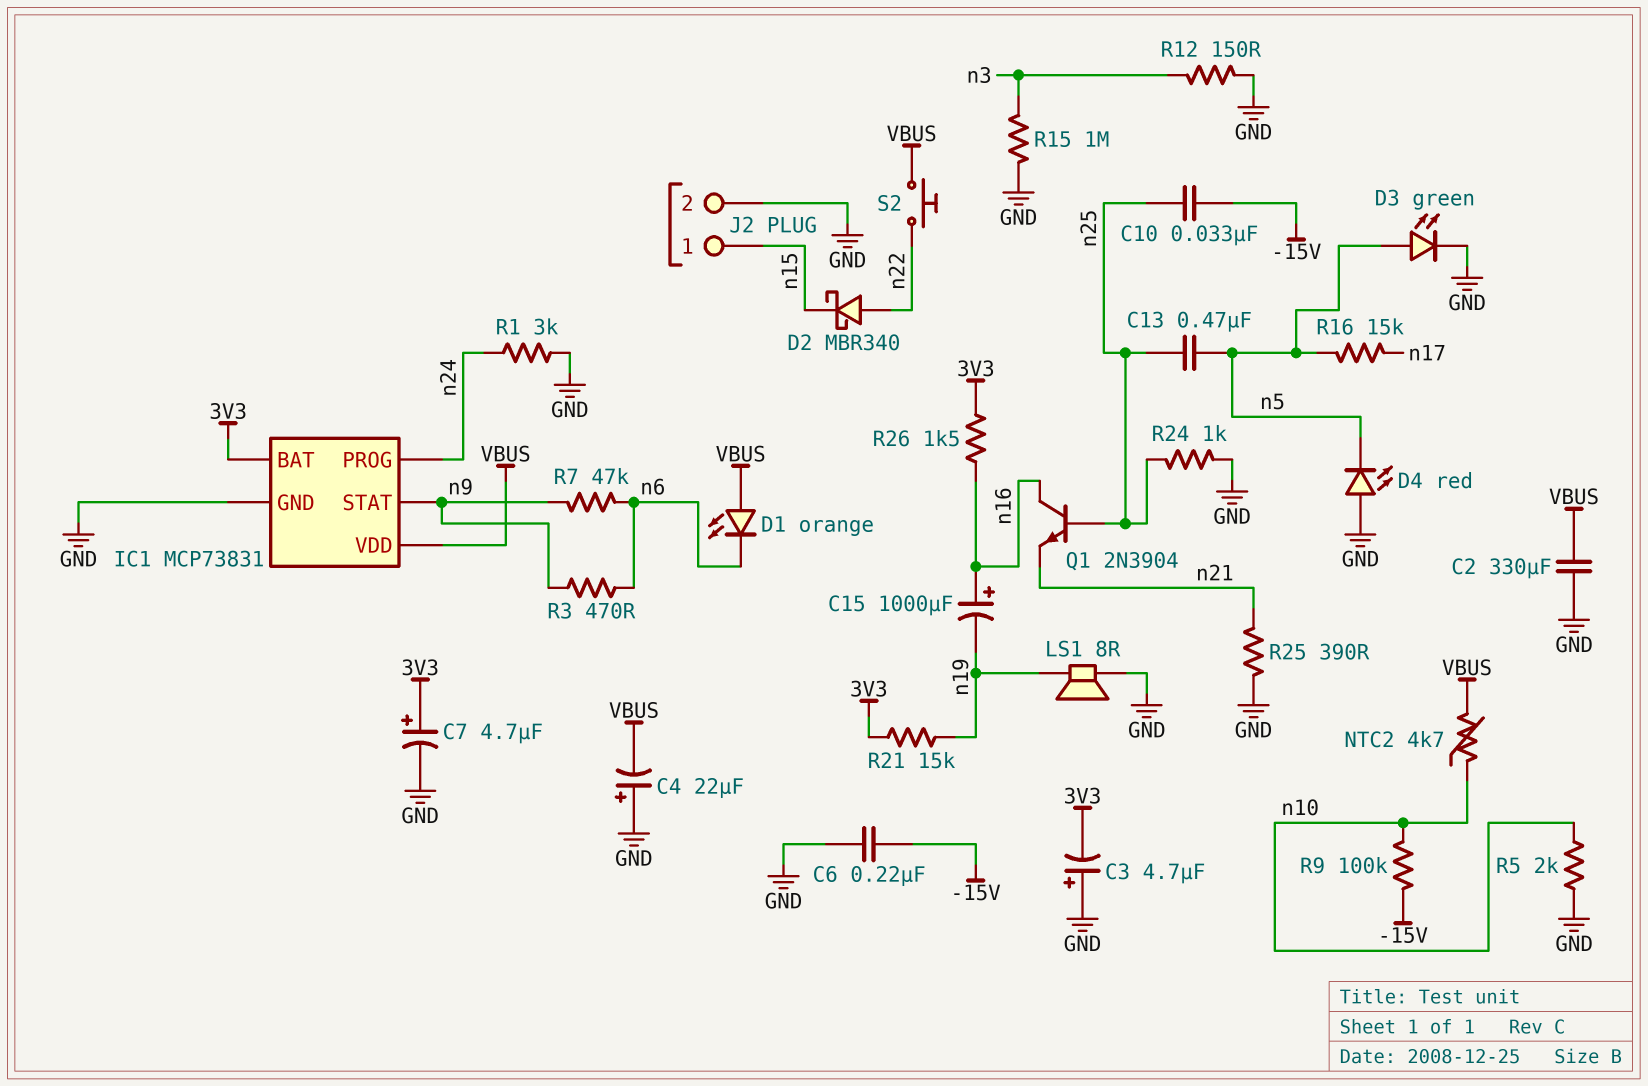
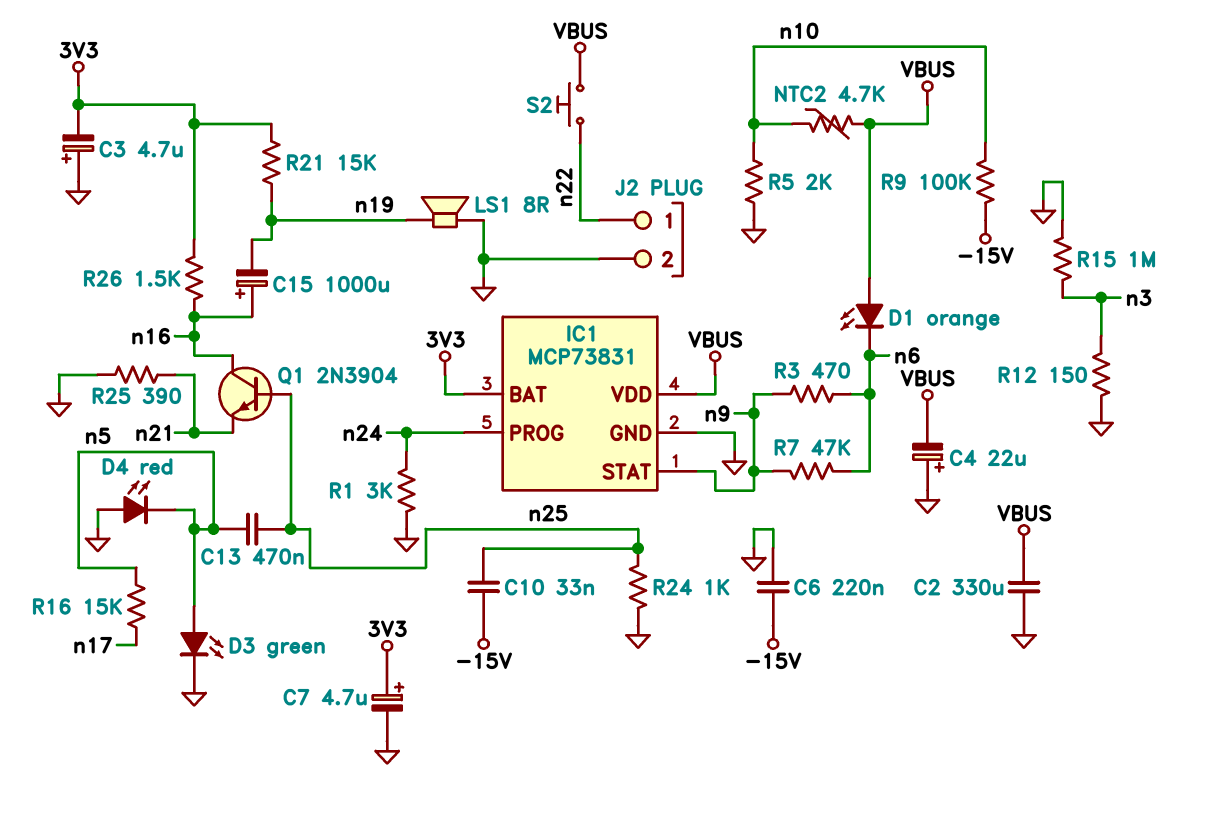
D2: schottky MBR340 (A n22, K n15) -> none
J2 pin 1: n15 -> n22

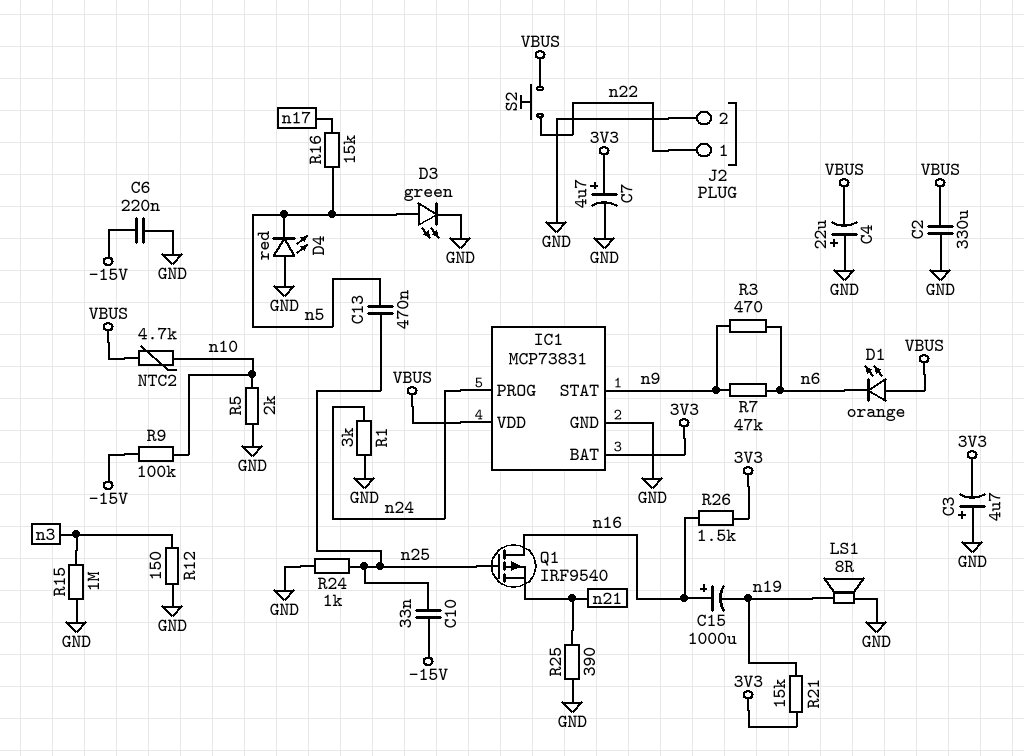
Q1: NPN 2N3904 (B n25, C n16, E n21) -> PMOS IRF9540 (G n25, D n16, S n21)

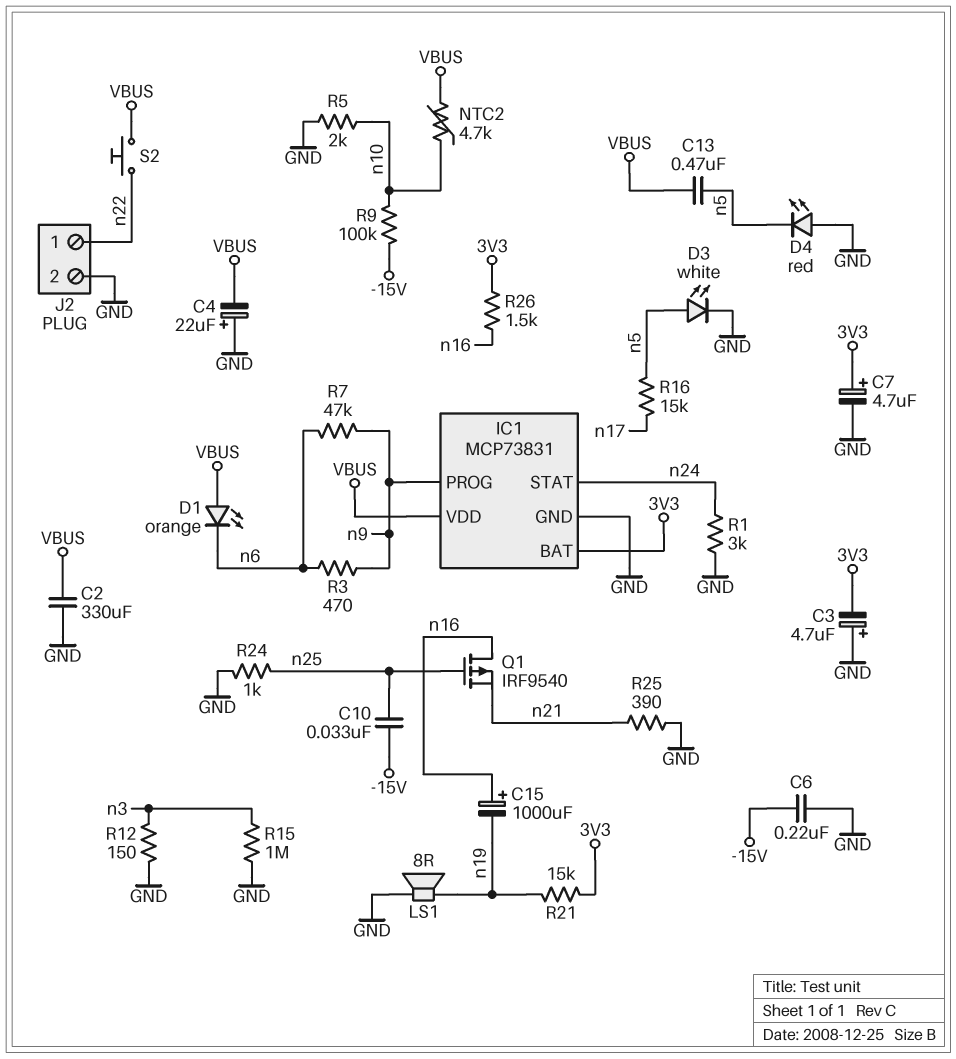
C13: 470nF (n5, n25) -> 470nF (VBUS, n5)
D3: LED green (A n5, K GND) -> LED white (A n5, K GND)
IC1 pin PROG: n24 -> n9
IC1 pin STAT: n9 -> n24

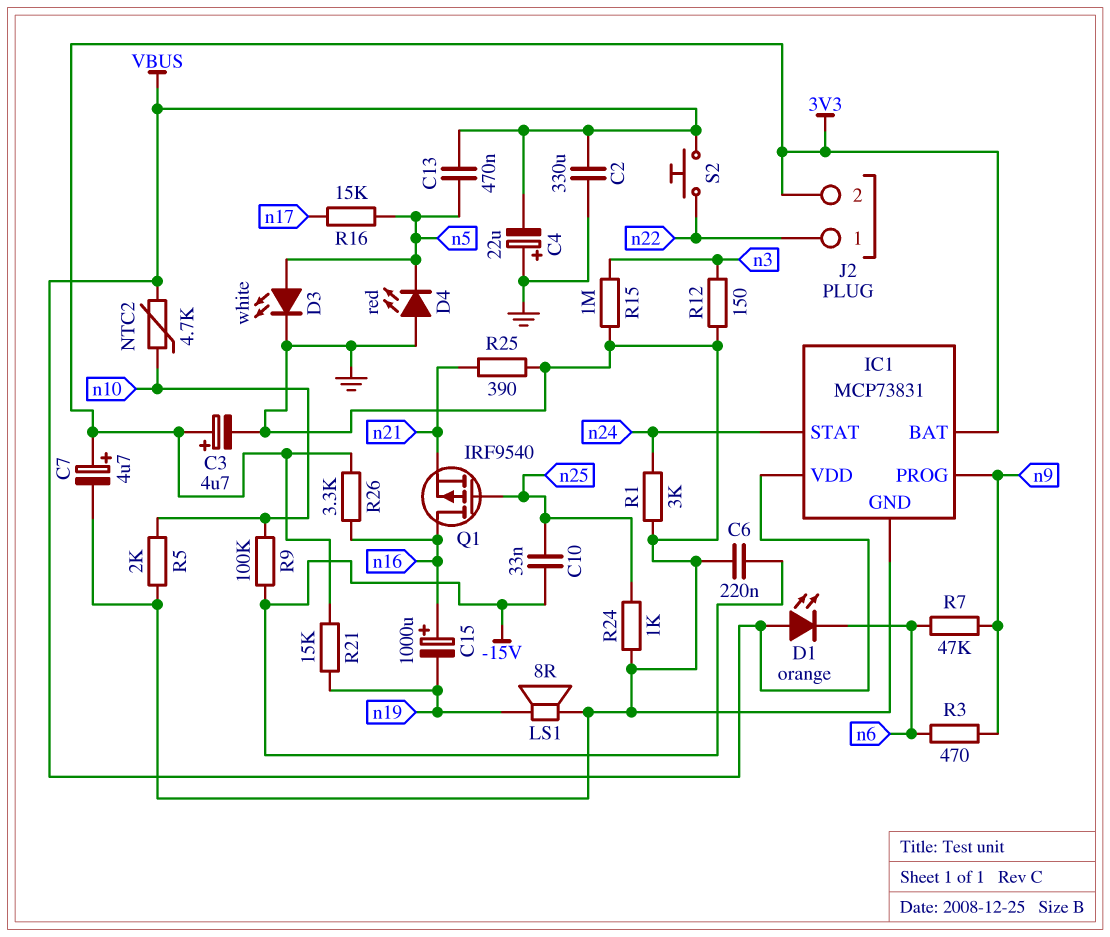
C3: 4.7uF (plus GND, minus 3V3) -> 4.7uF (plus 3V3, minus GND)
J2 pin 2: GND -> 3V3
R26: 1.5k (3V3, n16) -> 3.3k (3V3, n16)

